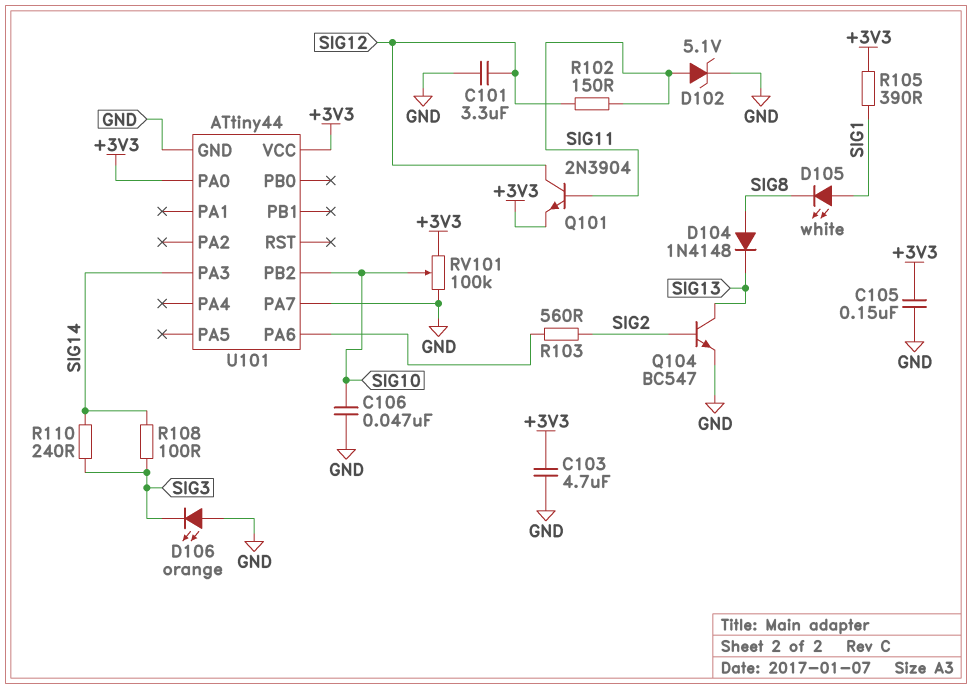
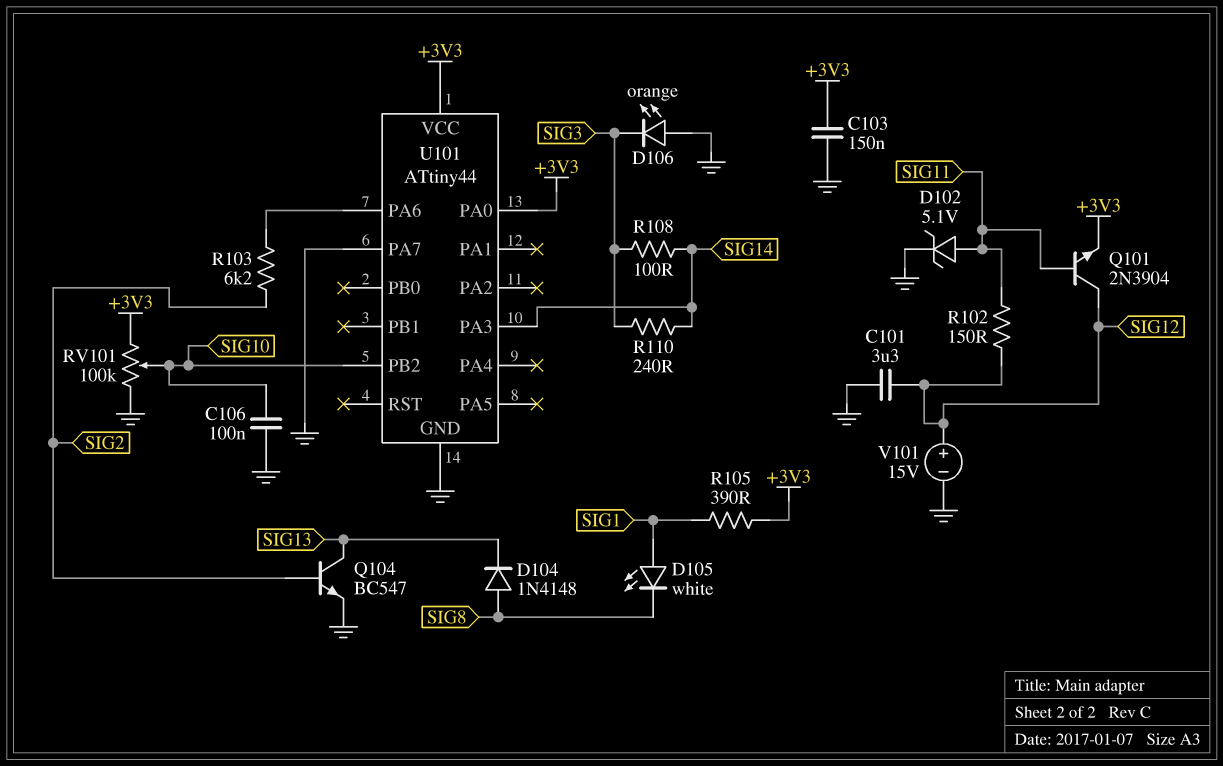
C103: 4.7uF (+3V3, GND) -> 150nF (+3V3, GND)
C105: 150nF (+3V3, GND) -> none
C106: 47nF (GND, SIG10) -> 100nF (GND, SIG10)
R103: 560 (SIG2, U101/PA6) -> 6.2k (SIG2, U101/PA6)
V101: none -> 15V (plus SIG12, minus GND)

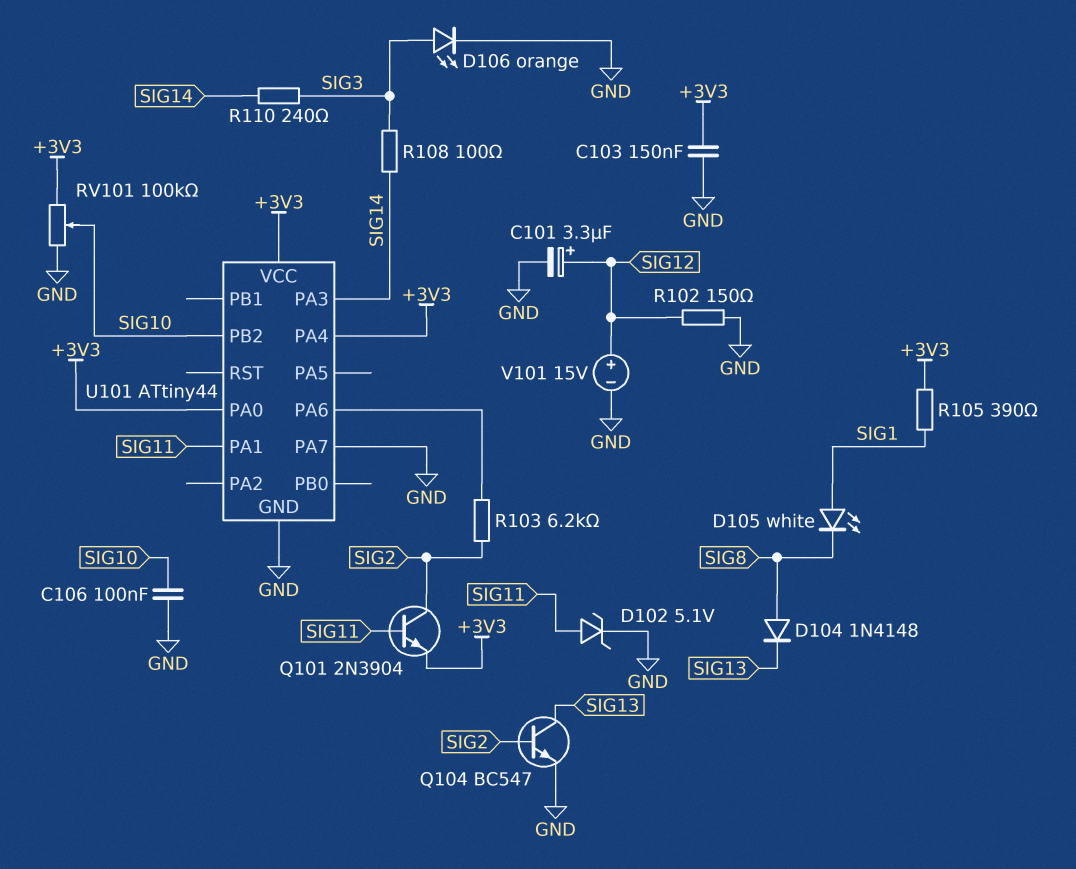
C101: 3.3uF (GND, SIG12) -> 3.3uF (plus SIG12, minus GND)
D106: LED orange (A GND, K SIG3) -> LED orange (A SIG3, K GND)
Q101: NPN 2N3904 (B SIG11, C SIG12, E +3V3) -> NPN 2N3904 (B SIG11, C SIG2, E +3V3)
R102: 150 (SIG11, SIG12) -> 150 (GND, SIG12)
U101 pin PA1: none -> SIG11
U101 pin PA4: none -> +3V3

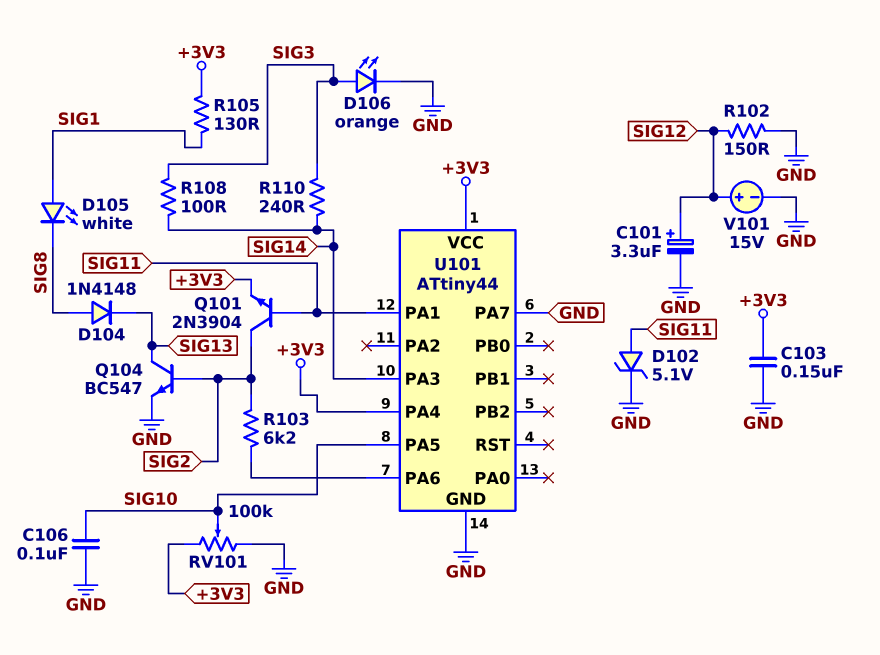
R105: 390 (+3V3, SIG1) -> 130 (+3V3, SIG1)
U101 pin PA0: +3V3 -> none
U101 pin PA5: none -> SIG10
U101 pin PB2: SIG10 -> none

